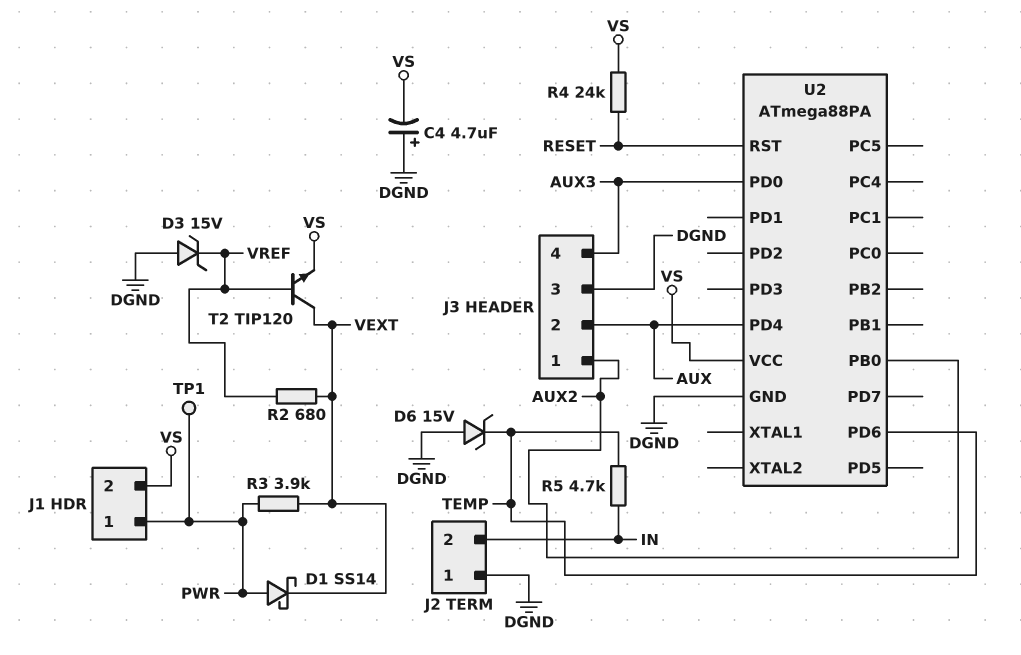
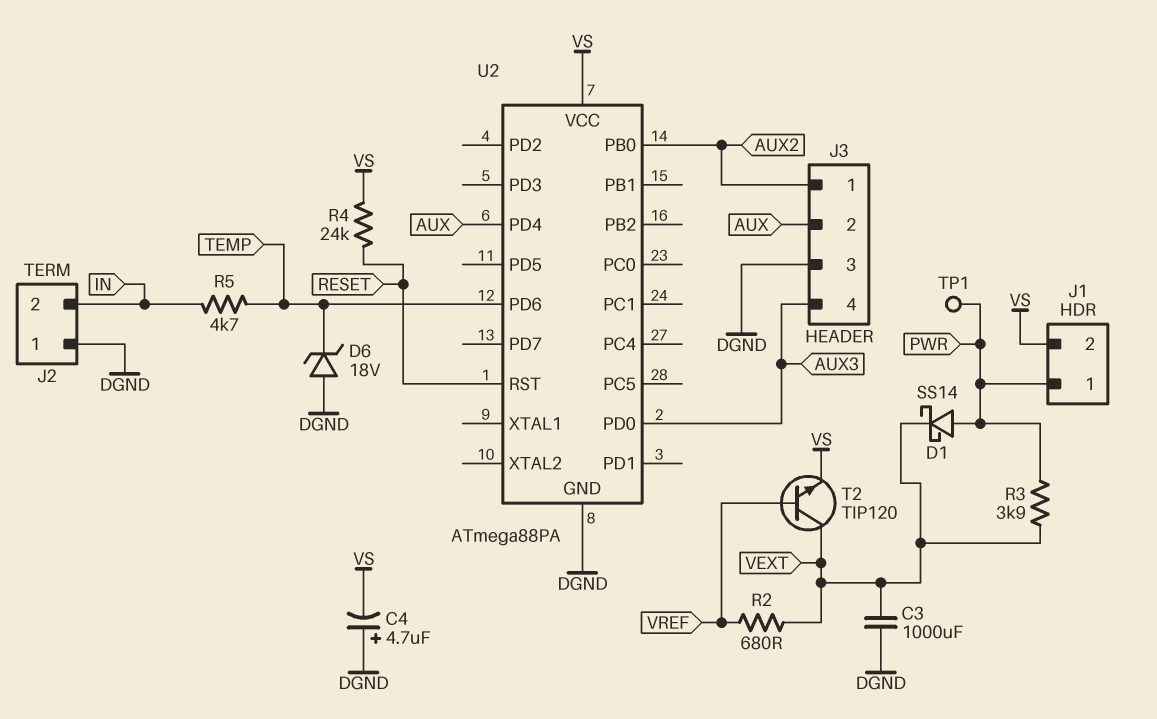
C3: none -> 1000uF (DGND, VEXT)
D3: zener 15V (A DGND, K VREF) -> none
D6: zener 15V (A DGND, K TEMP) -> zener 18V (A DGND, K TEMP)

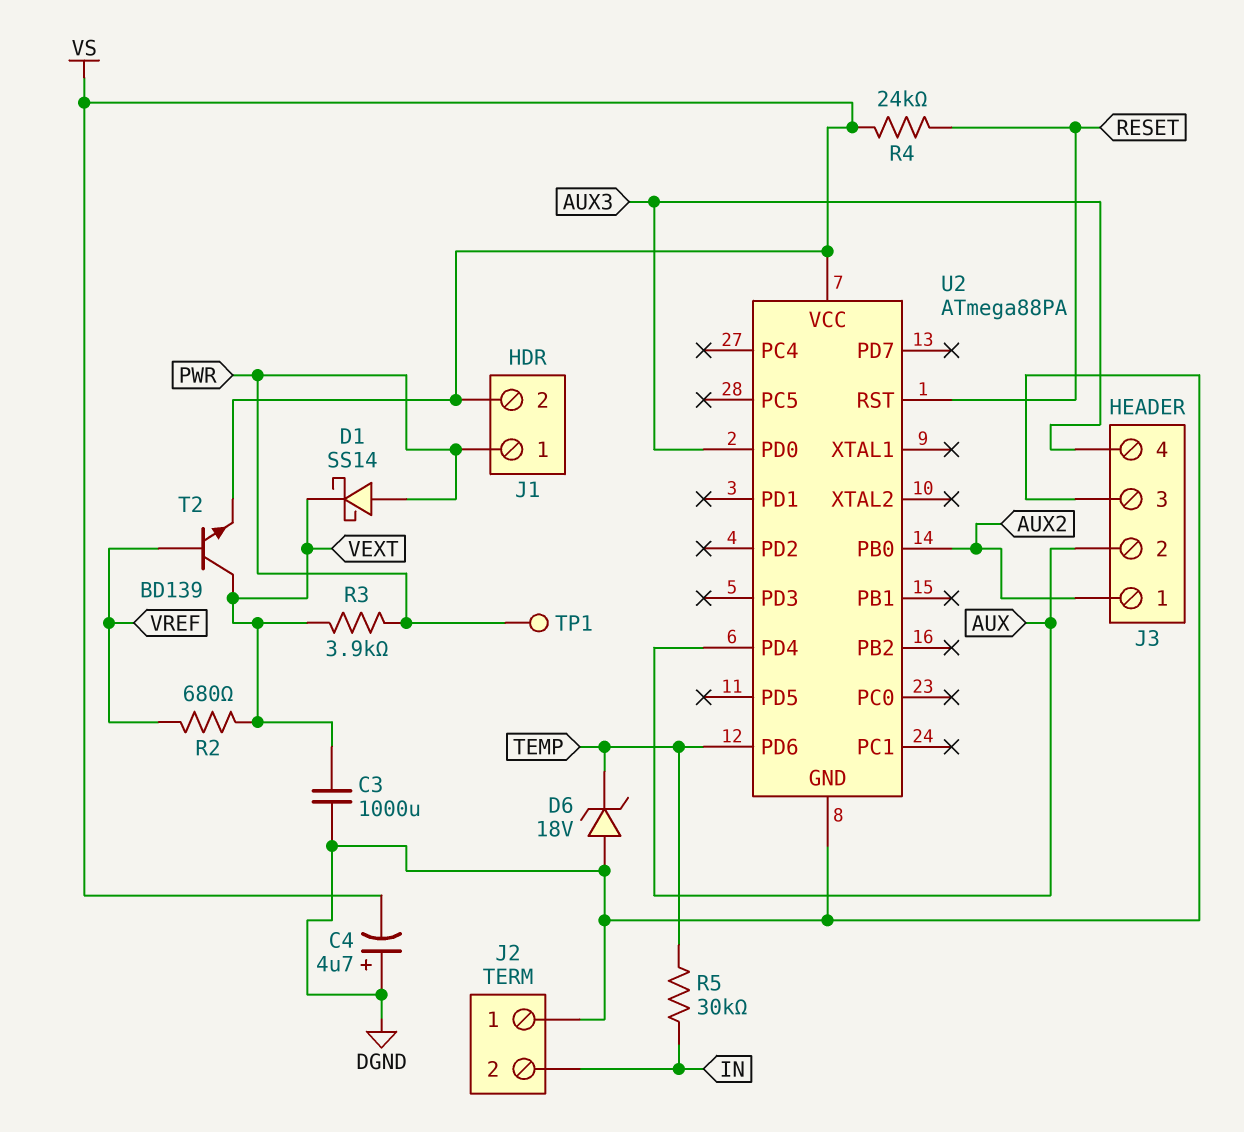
R5: 4.7k (IN, TEMP) -> 30k (IN, TEMP)
T2: NPN TIP120 (B VREF, C VEXT, E VS) -> NPN BD139 (B VREF, C VEXT, E VS)

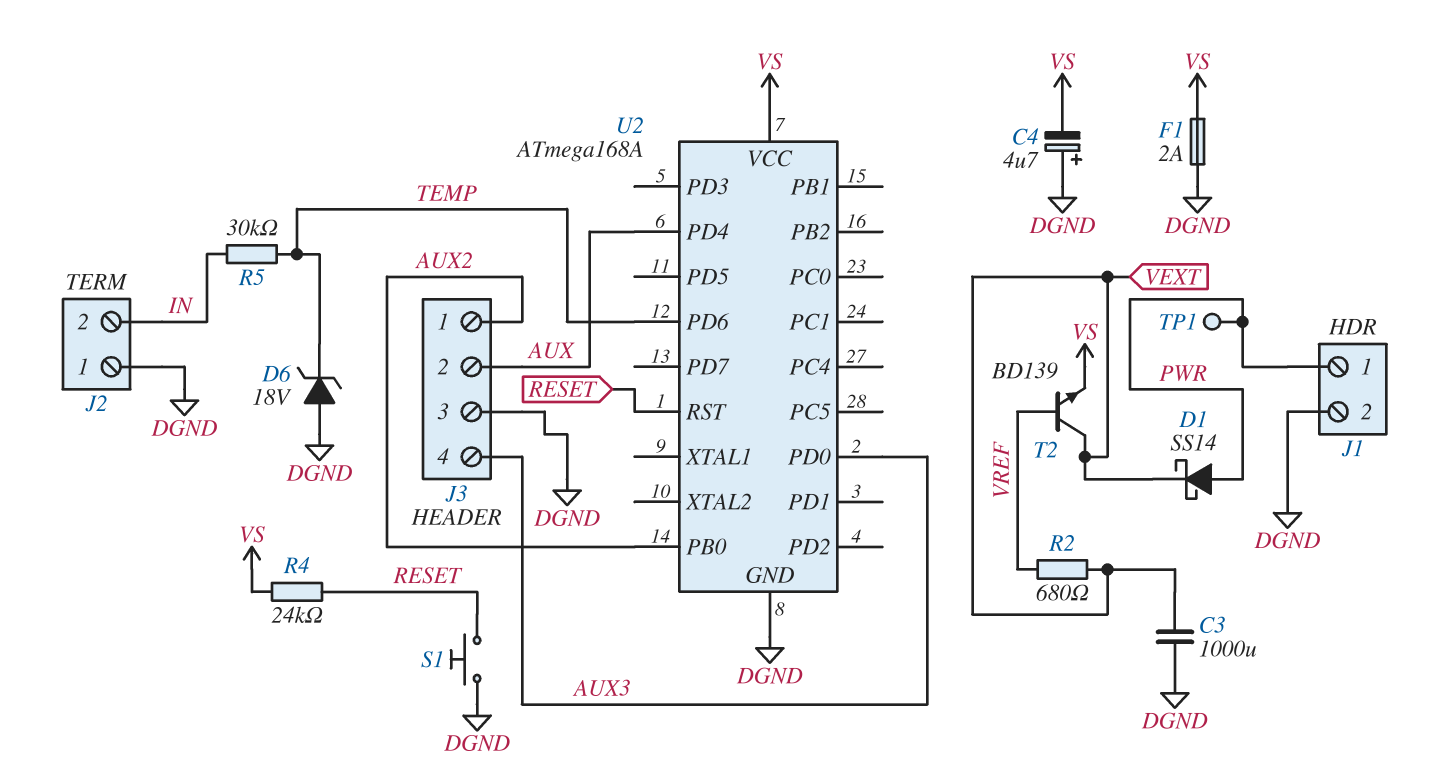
F1: none -> 2A (DGND, VS)
J1 pin 2: VS -> DGND
R3: 3.9k (PWR, VEXT) -> none
S1: none -> button (DGND, RESET)
U2: ATmega88PA -> ATmega168A

